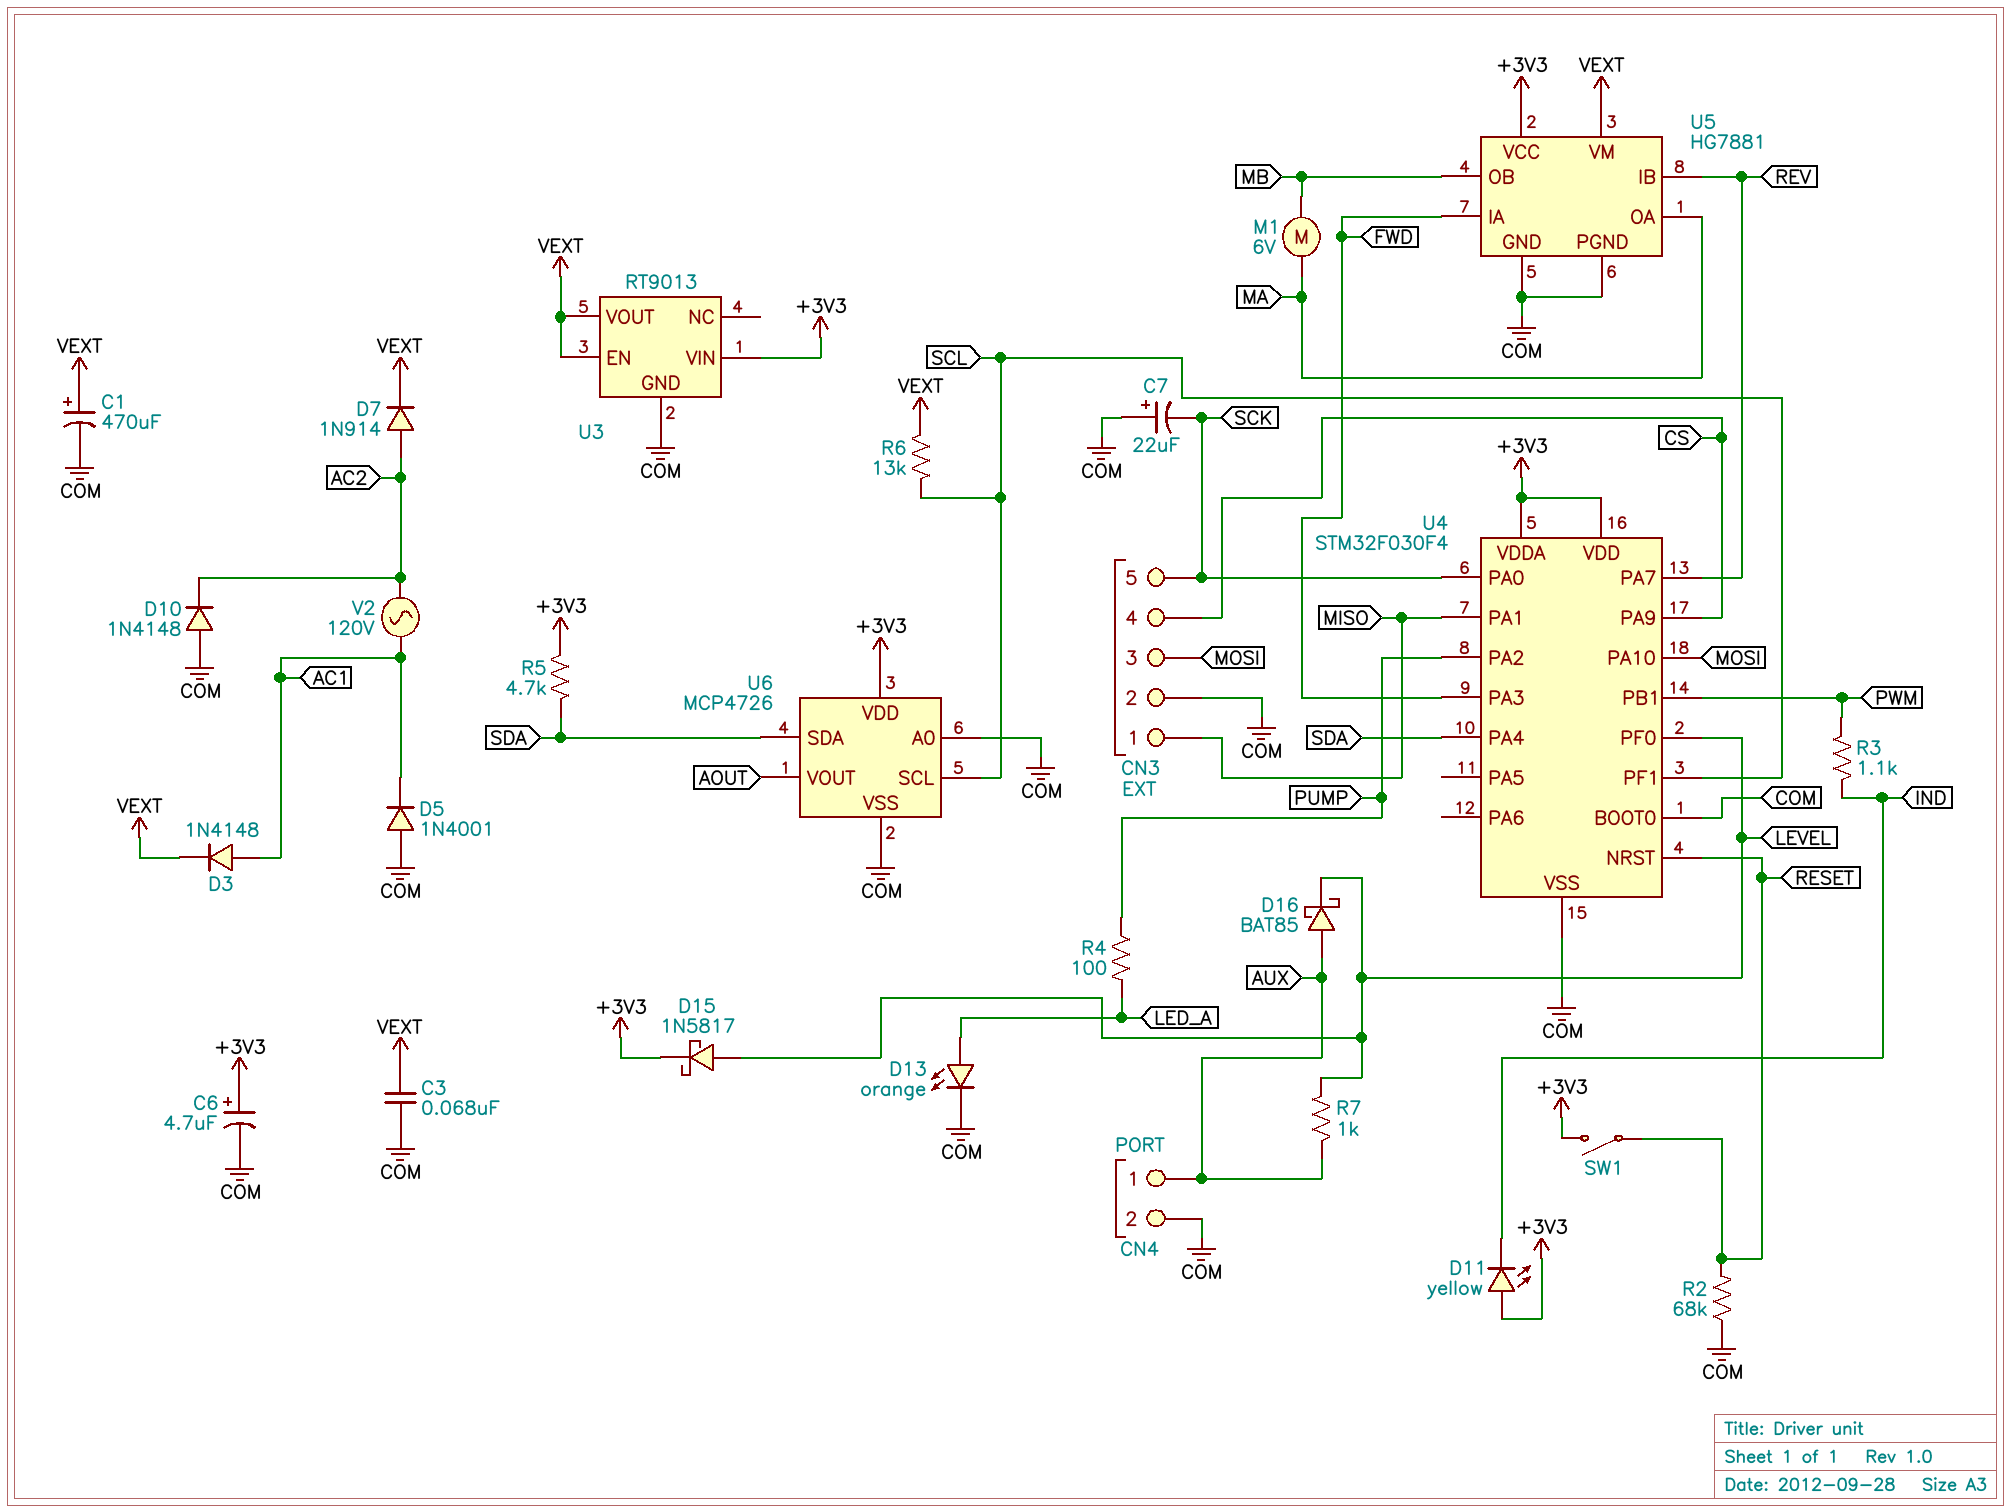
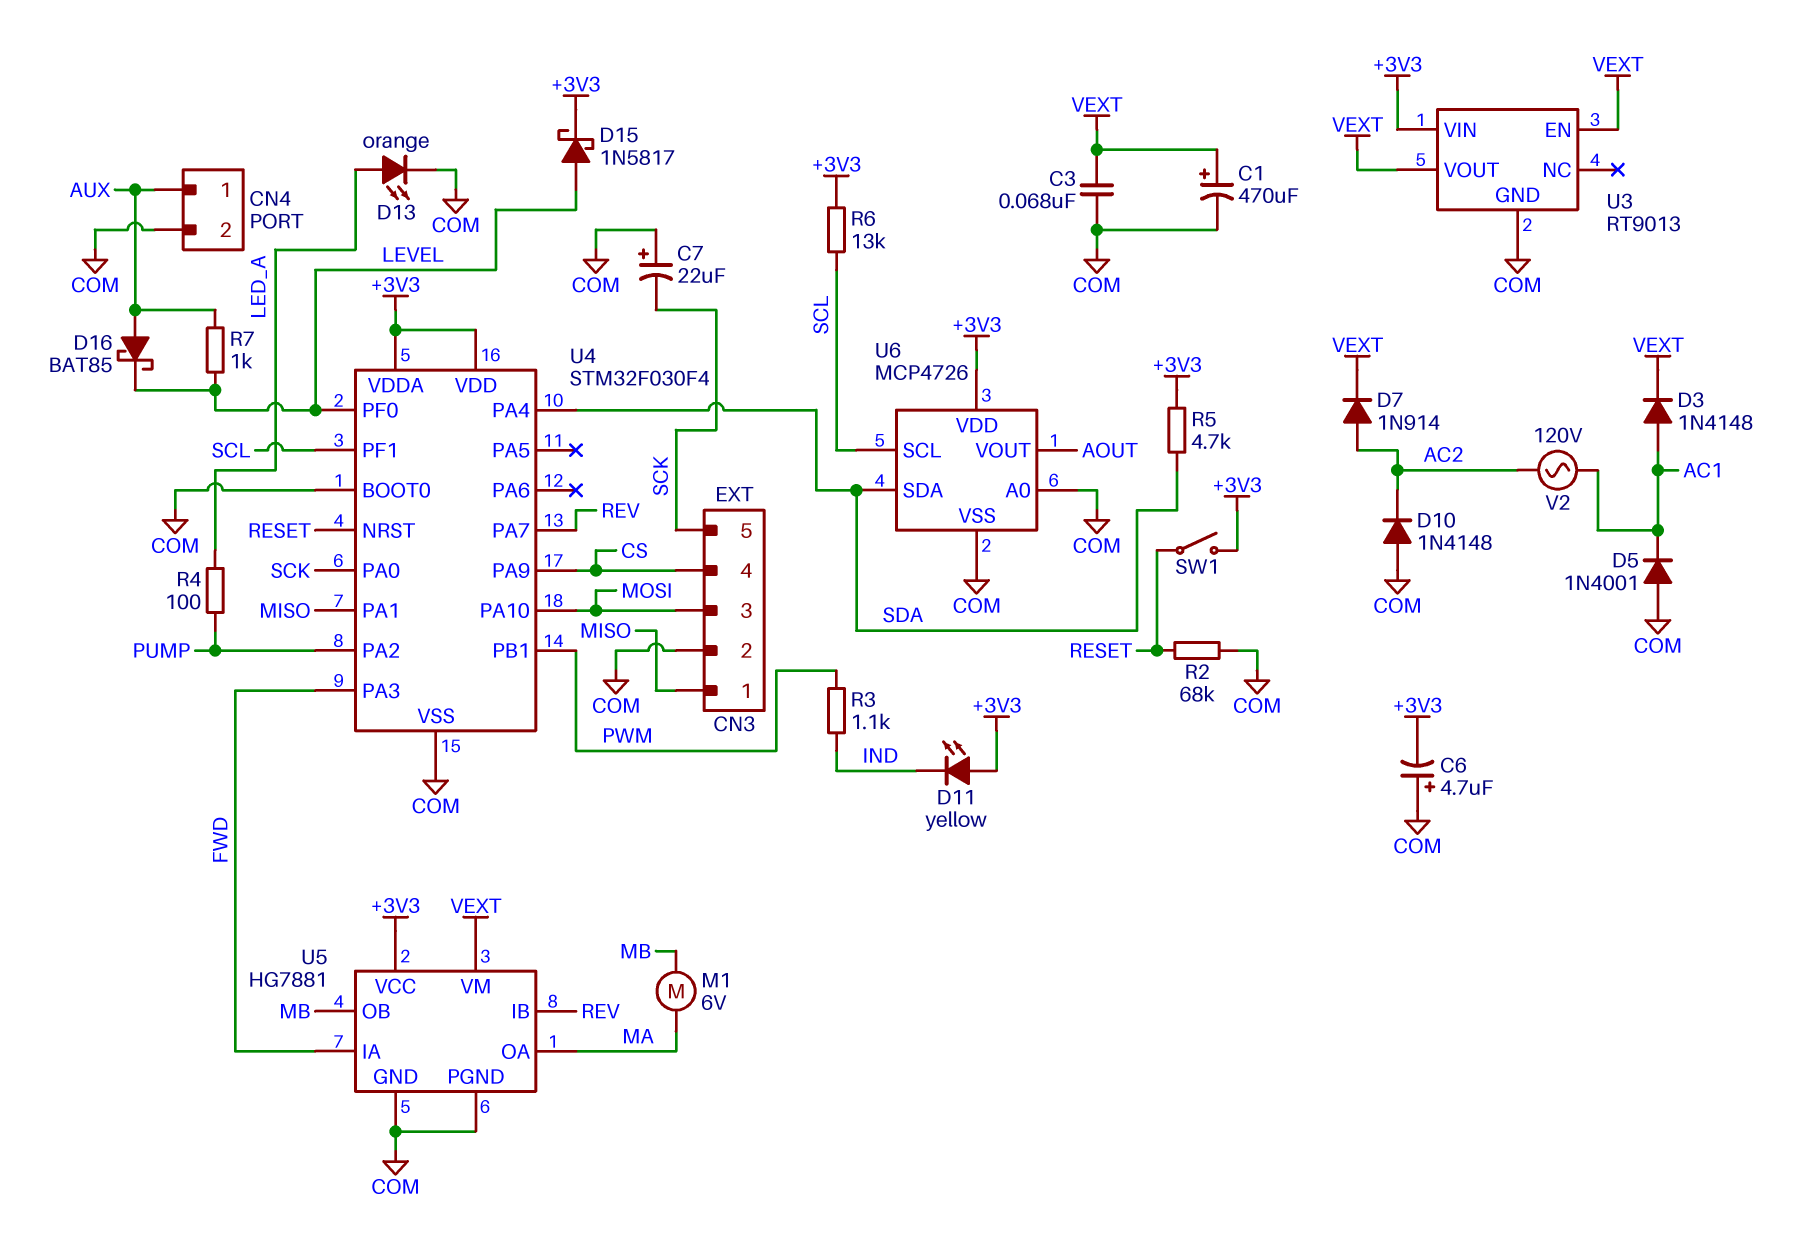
C6: 4.7uF (plus +3V3, minus COM) -> 4.7uF (plus COM, minus +3V3)
R6: 13k (SCL, VEXT) -> 13k (+3V3, SCL)

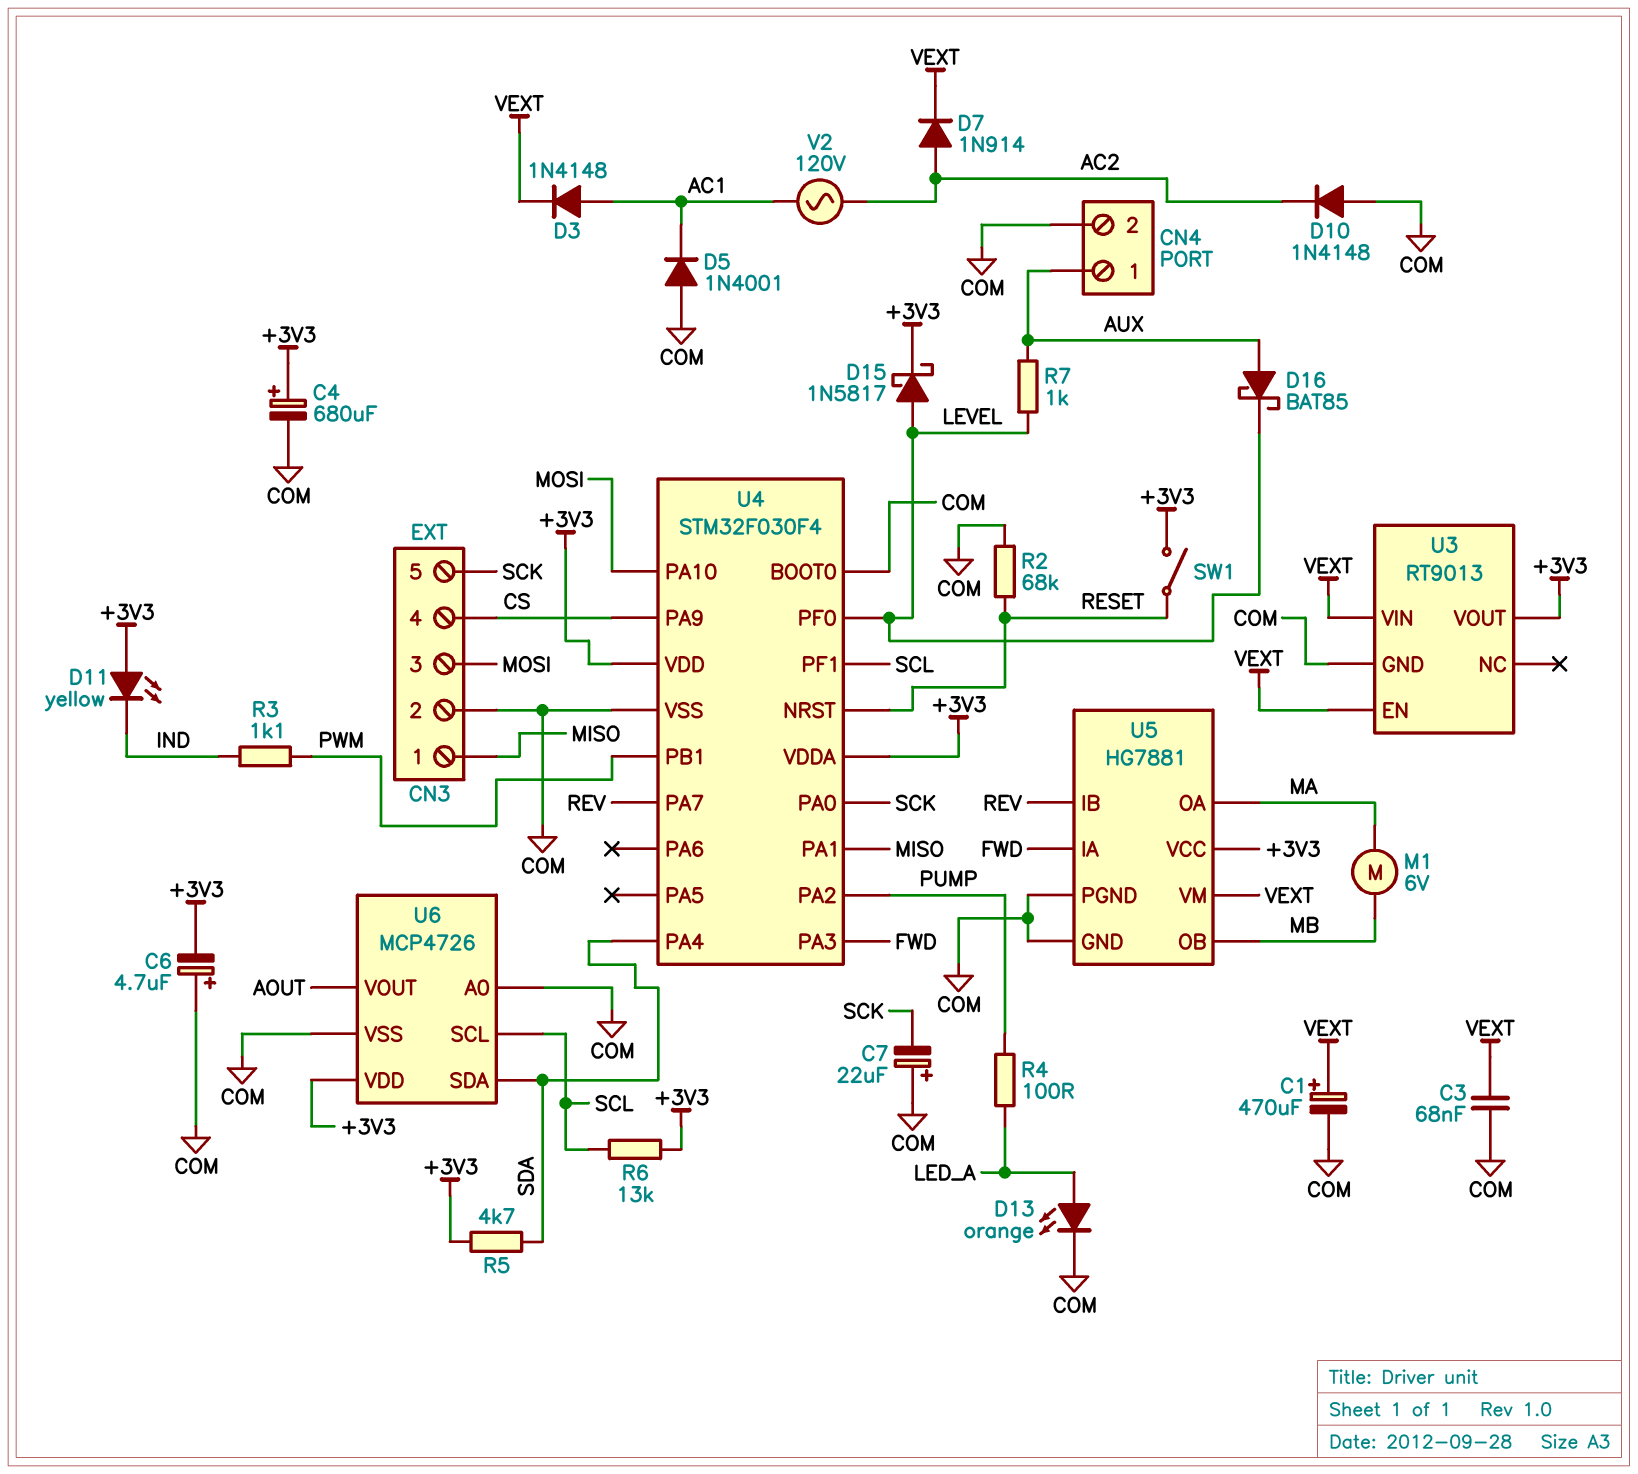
C4: none -> 680uF (plus +3V3, minus COM)
U3 pin VIN: +3V3 -> VEXT
U3 pin VOUT: VEXT -> +3V3

